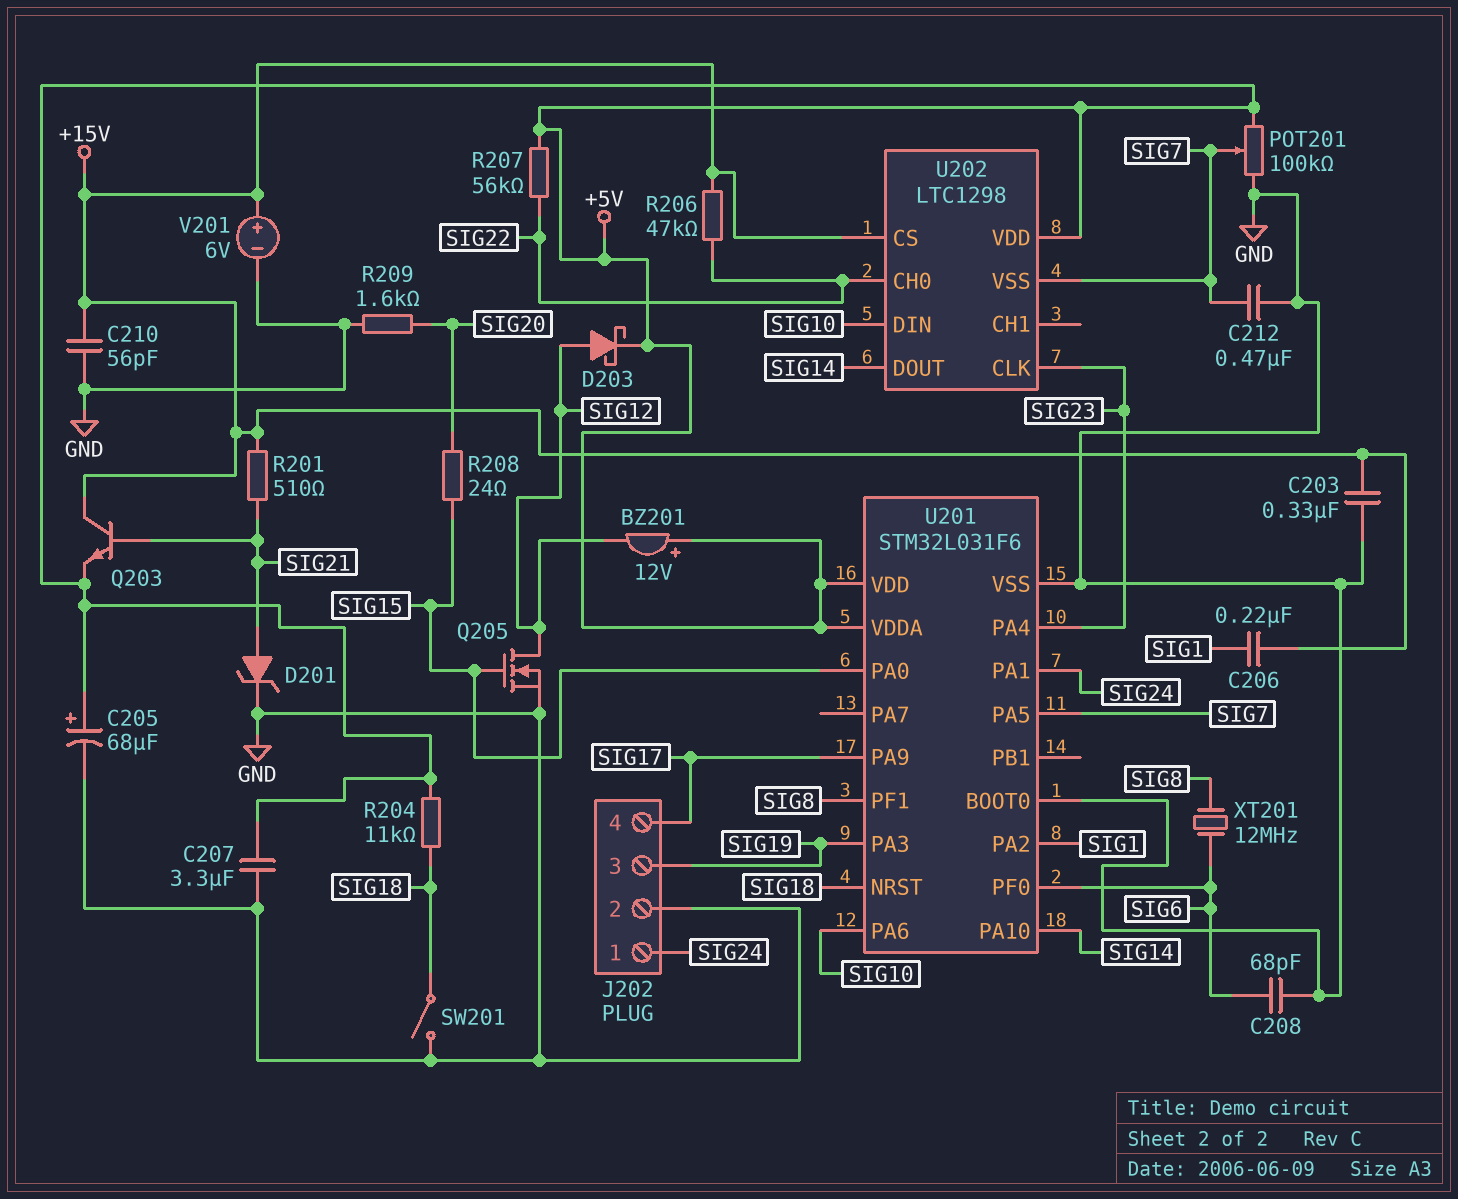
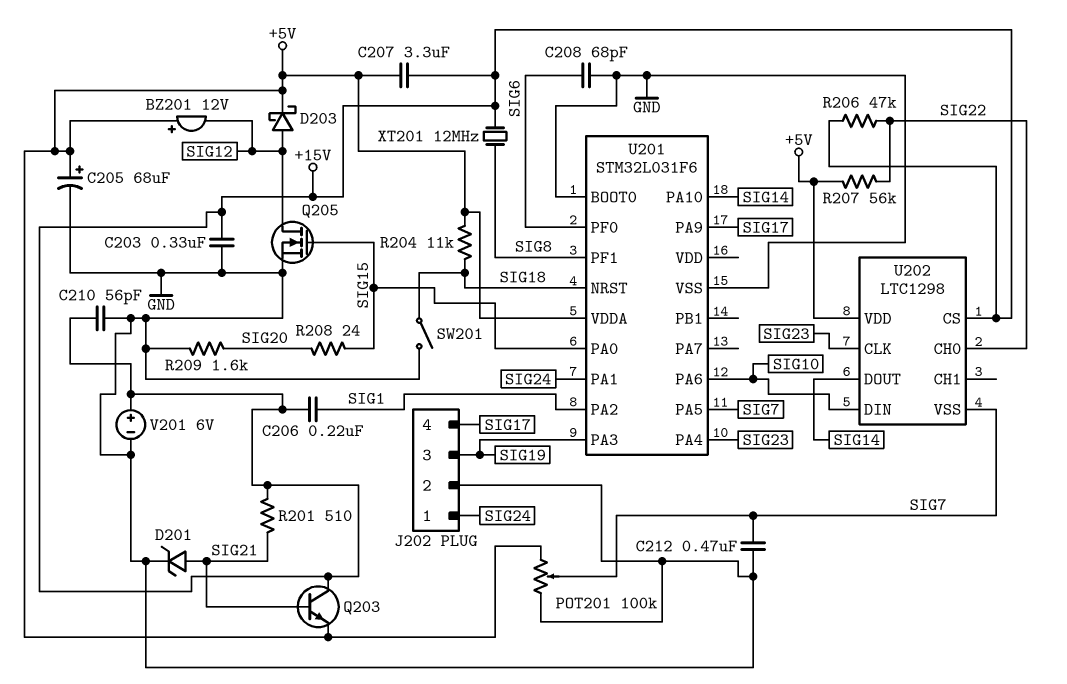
C207: 3.3uF (+5V, GND) -> 3.3uF (+5V, +15V)
U201 pin VDD: +5V -> none
XT201: 12MHz (SIG6, SIG8) -> 12MHz (+15V, SIG8)

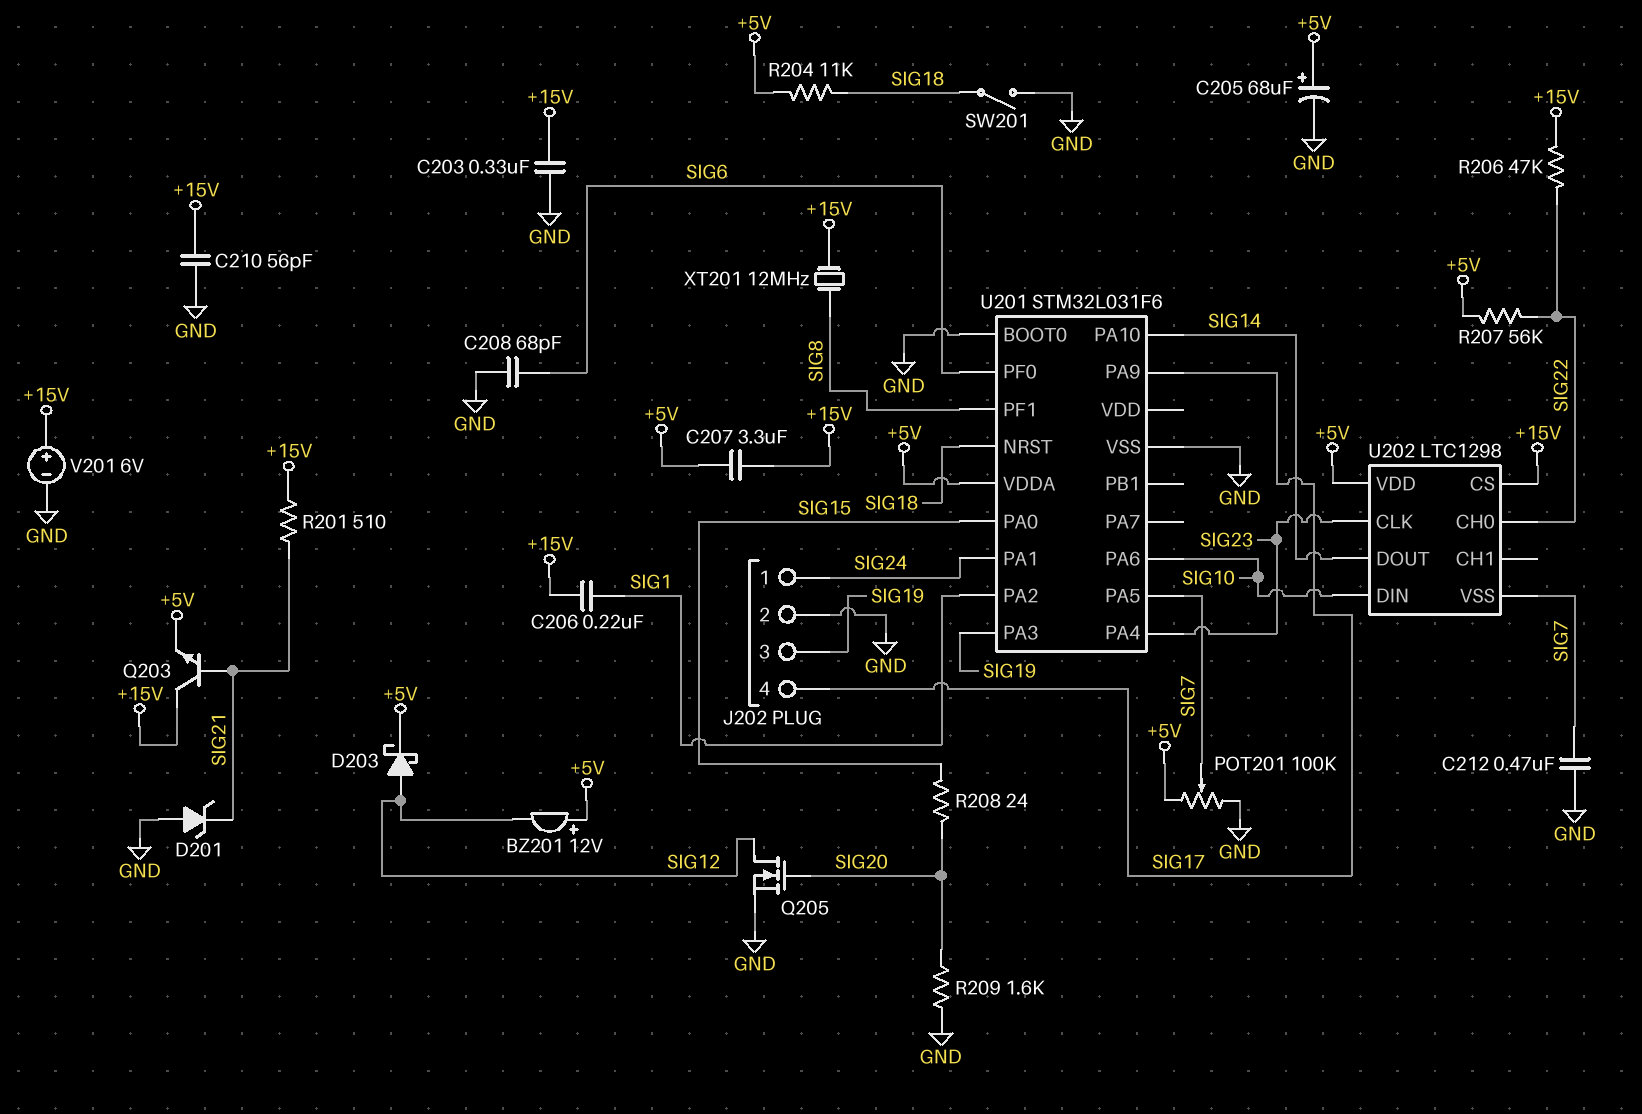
D201: zener (A SIG21, K GND) -> zener (A GND, K SIG21)
Q205: NMOS (G SIG15, D SIG12, S GND) -> NMOS (G SIG20, D SIG12, S GND)

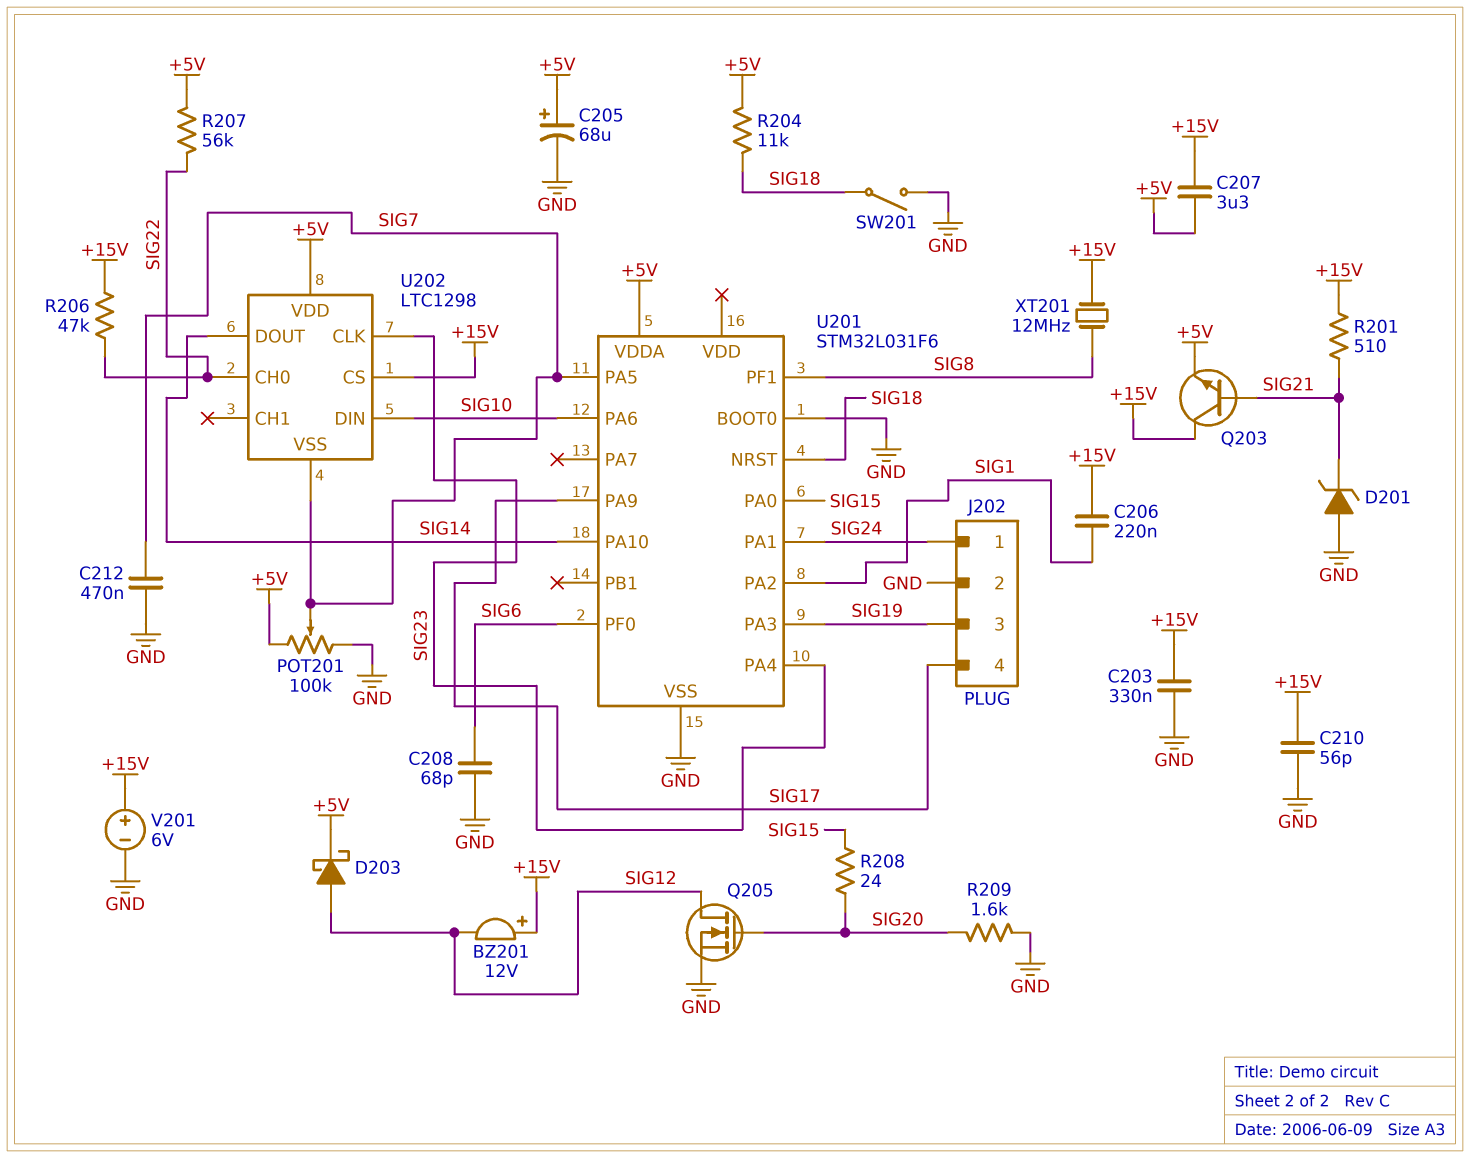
BZ201: buzzer 12V (plus +5V, minus SIG12) -> buzzer 12V (plus +15V, minus SIG12)

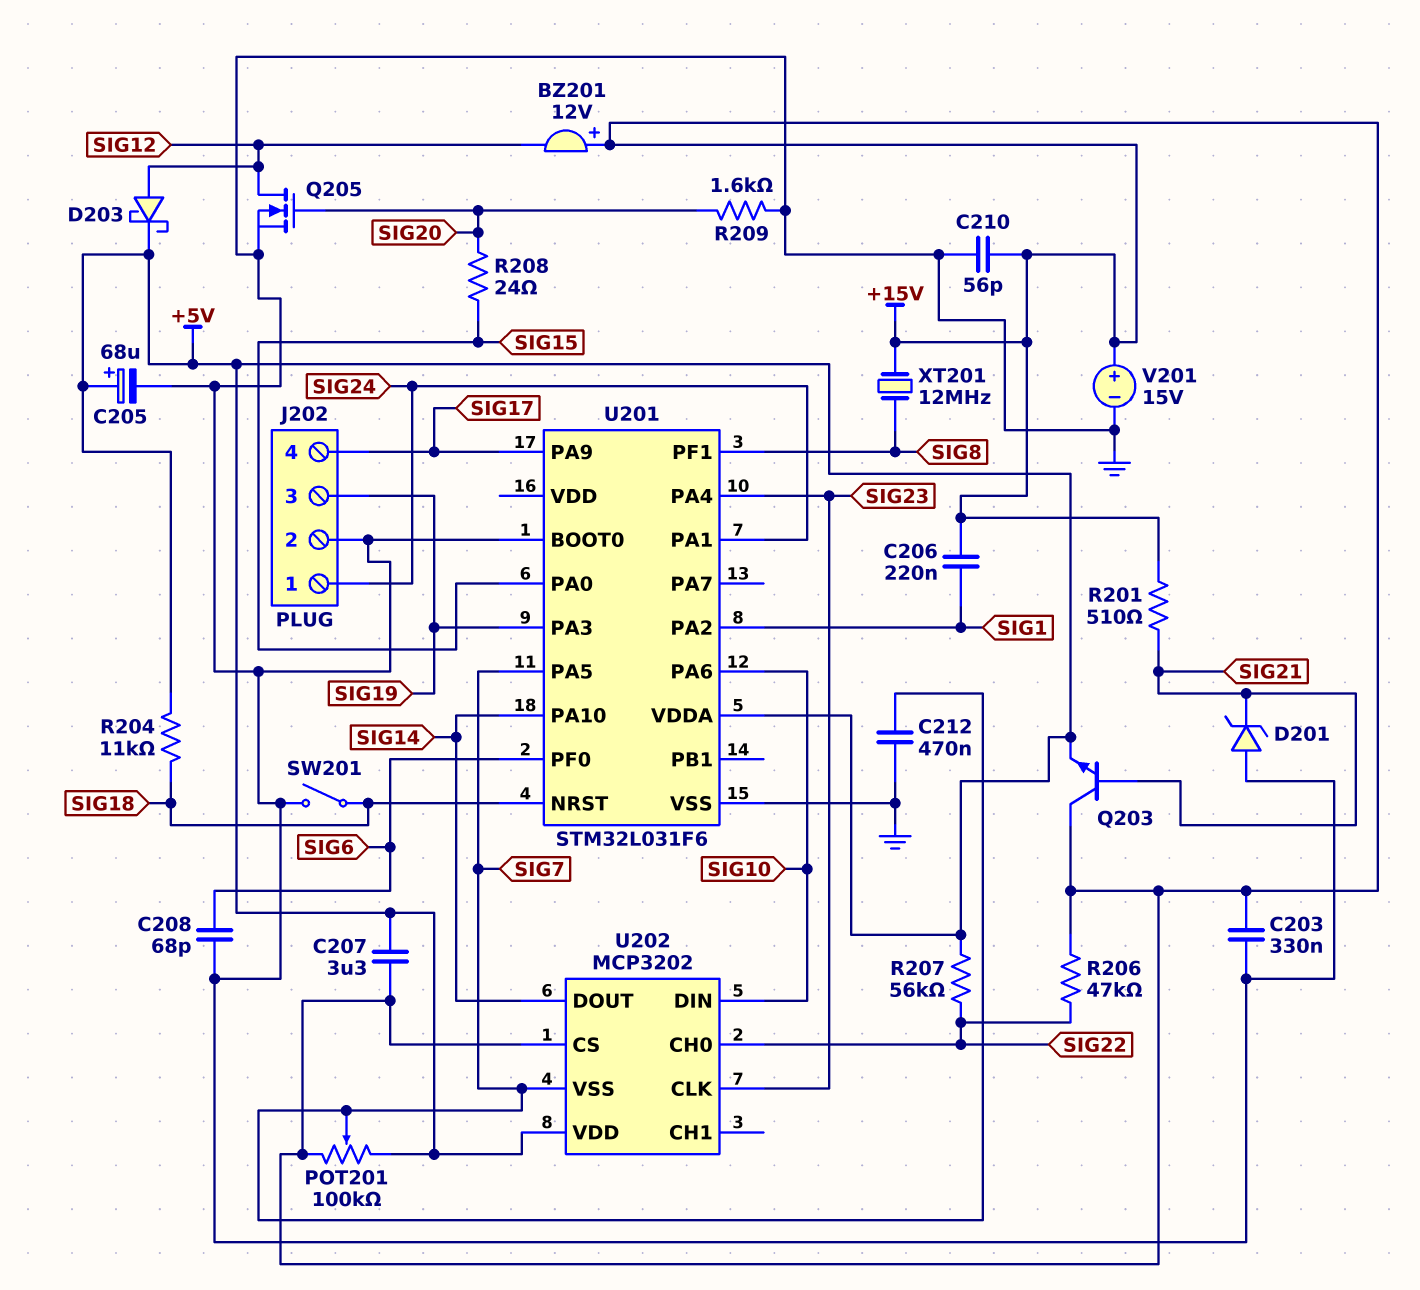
POT201: 100k (+5V, GND, wiper SIG7) -> 100k (+5V, +15V, wiper SIG7)
U202: LTC1298 -> MCP3202
V201: 6V (plus +15V, minus GND) -> 15V (plus +15V, minus GND)

